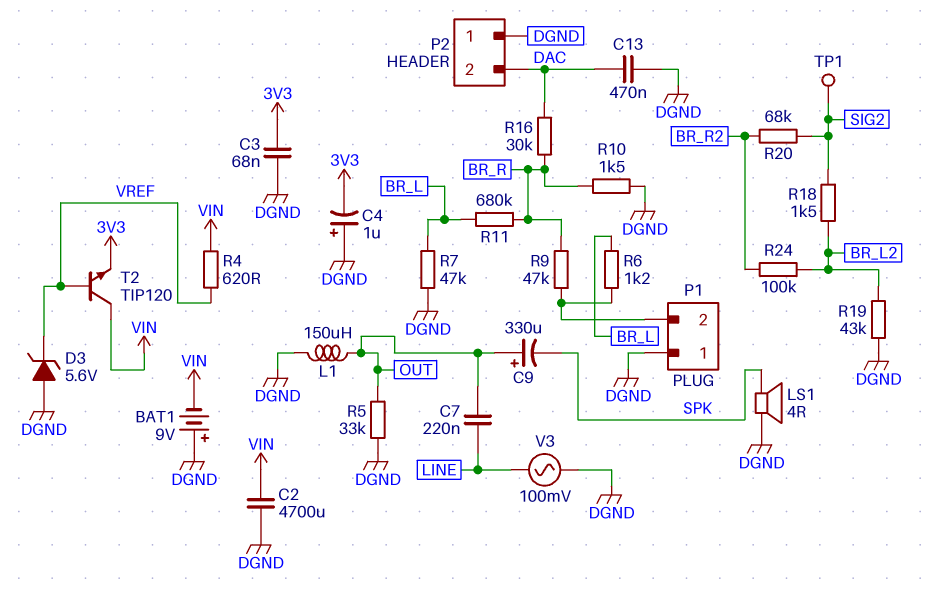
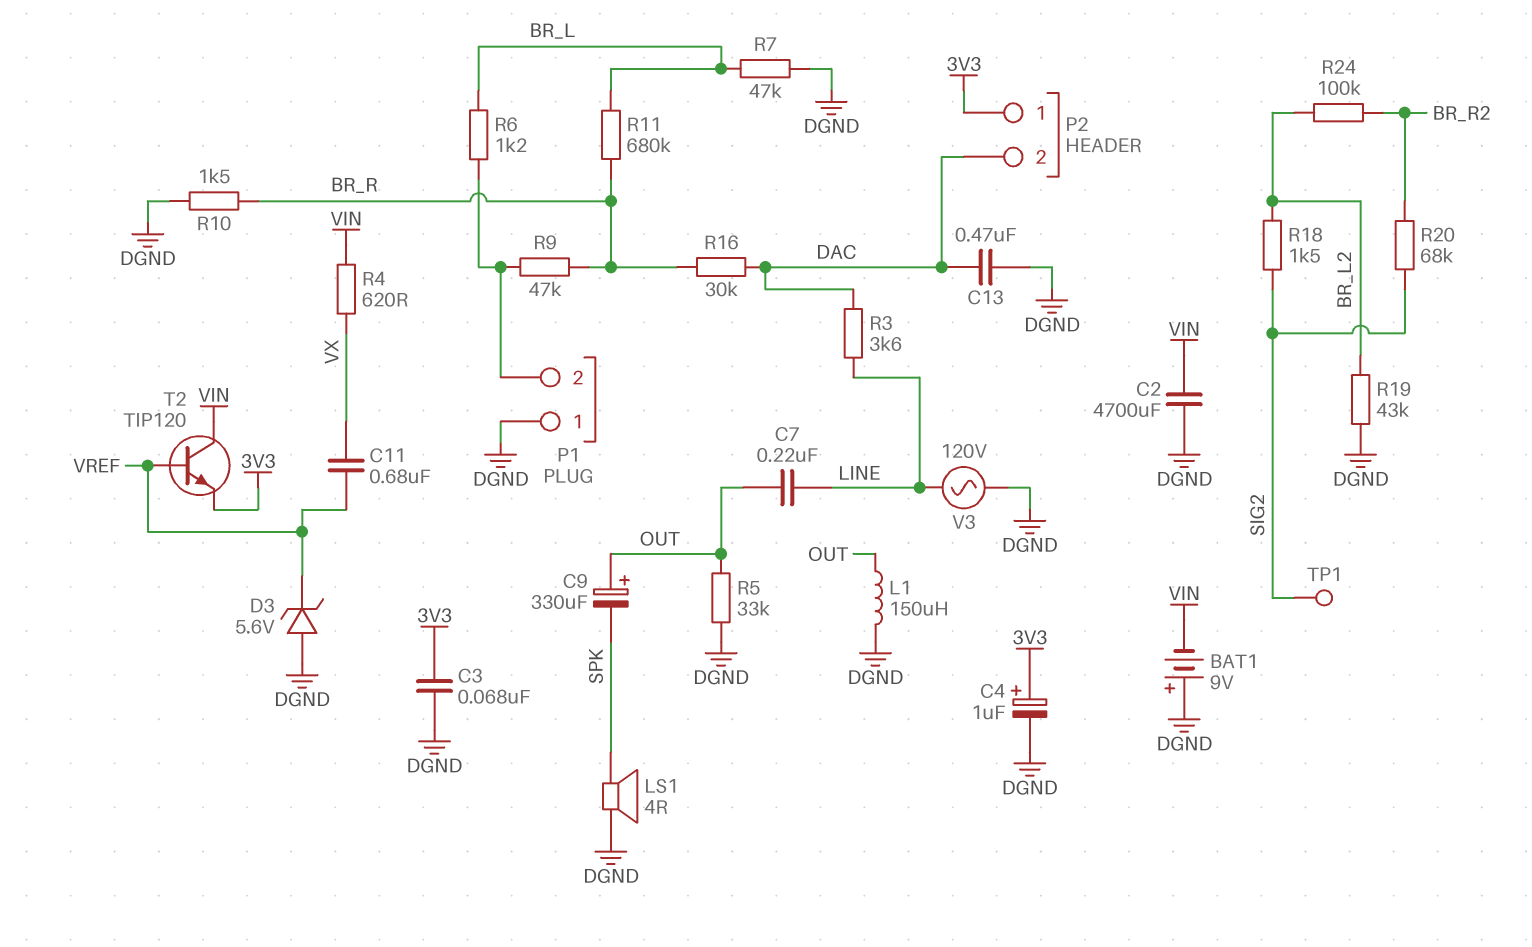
C4: 1uF (plus DGND, minus 3V3) -> 1uF (plus 3V3, minus DGND)
C11: none -> 680nF (VREF, VX)
P2 pin 1: DGND -> 3V3
R3: none -> 3.6k (DAC, LINE)
R4: 620 (VIN, VREF) -> 620 (VIN, VX)
V3: AC 100mV (DGND, LINE) -> AC 120V (DGND, LINE)

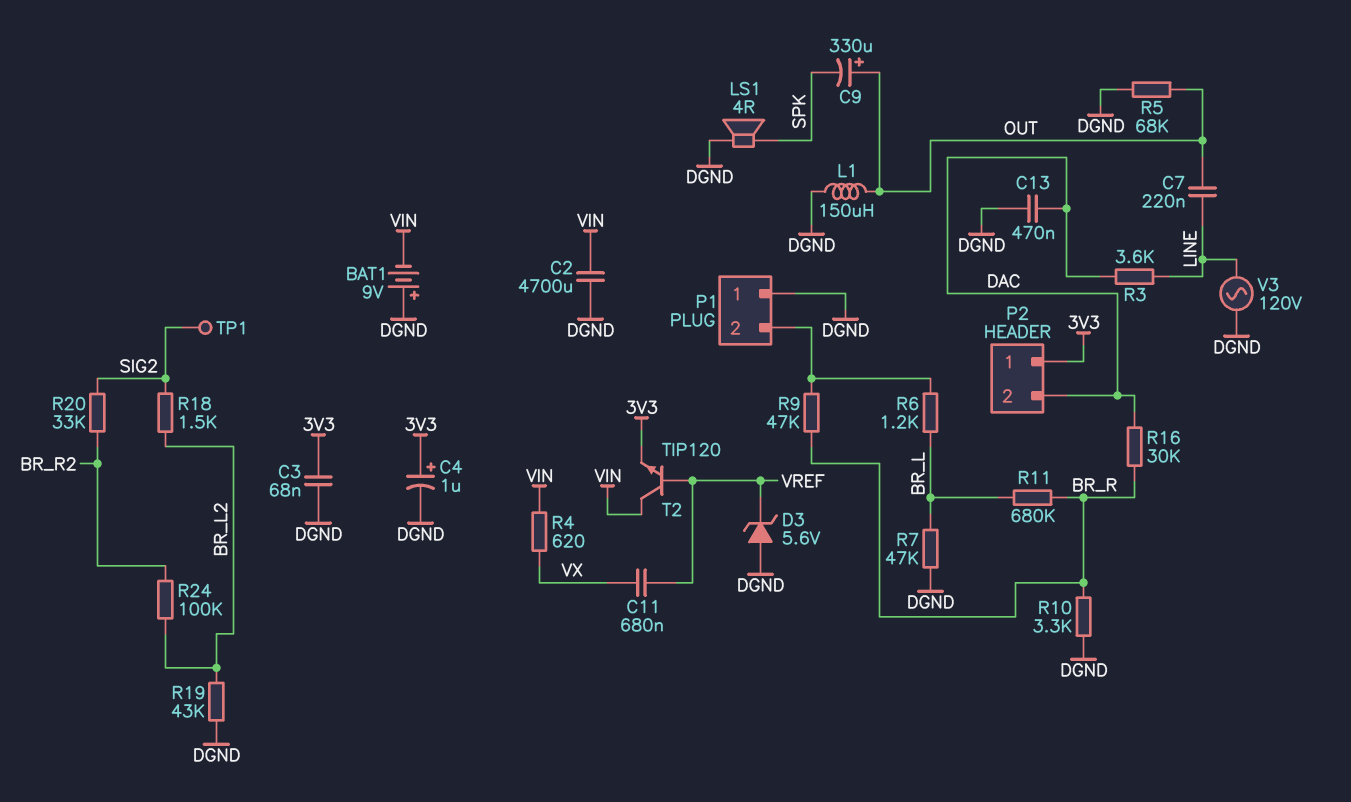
R5: 33k (DGND, OUT) -> 68k (DGND, OUT)
R10: 1.5k (BR_R, DGND) -> 3.3k (BR_R, DGND)
R20: 68k (BR_R2, SIG2) -> 33k (BR_R2, SIG2)

